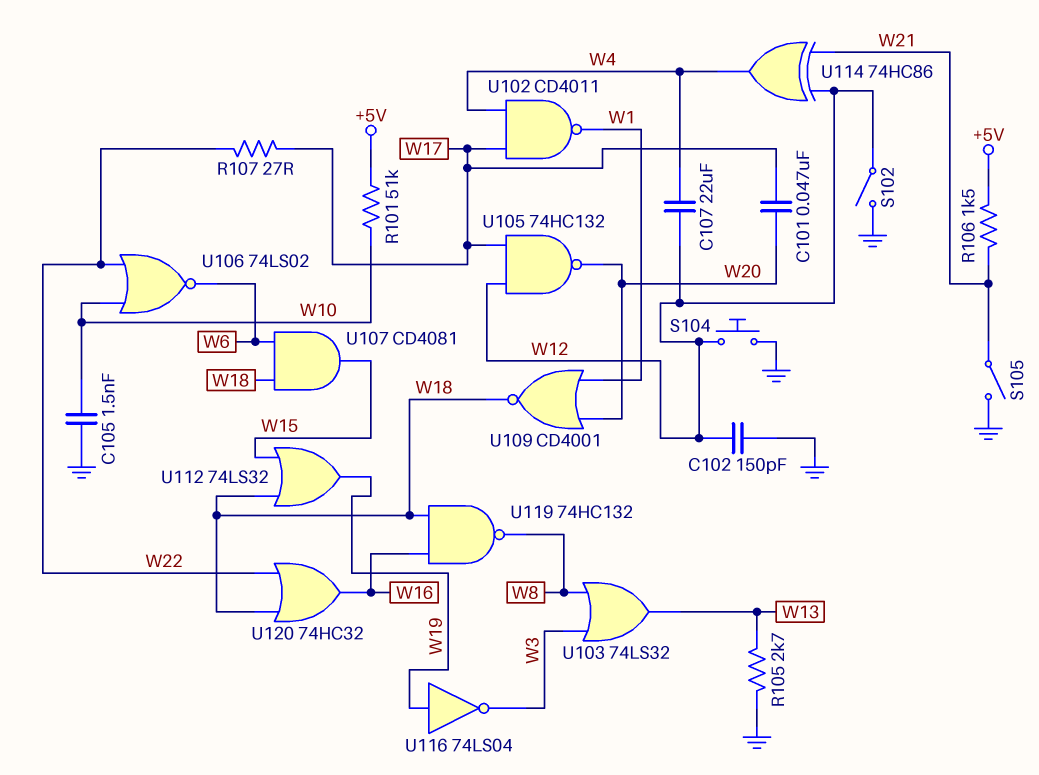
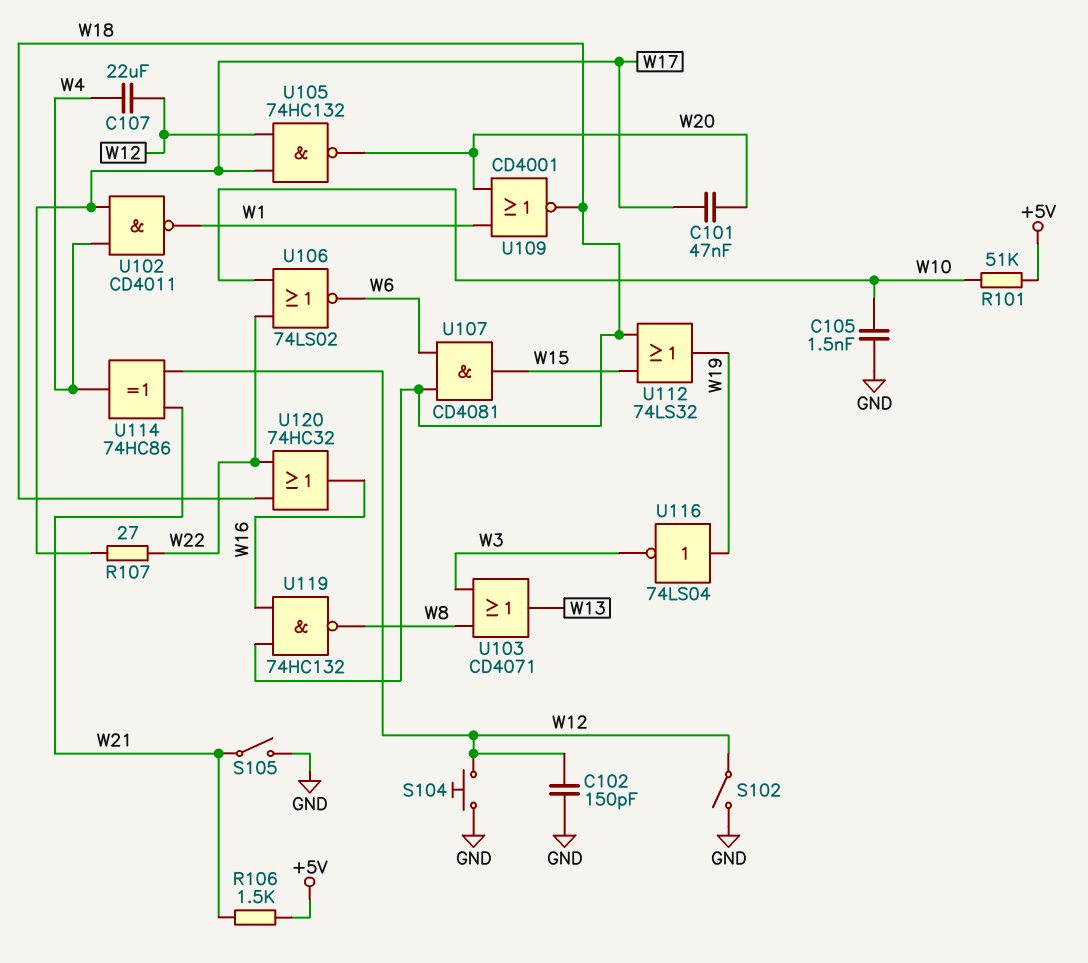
R105: 2.7k (GND, W13) -> none
U103: OR 74LS32 (in W3, in W8, out W13) -> OR CD4071 (in W3, in W8, out W13)

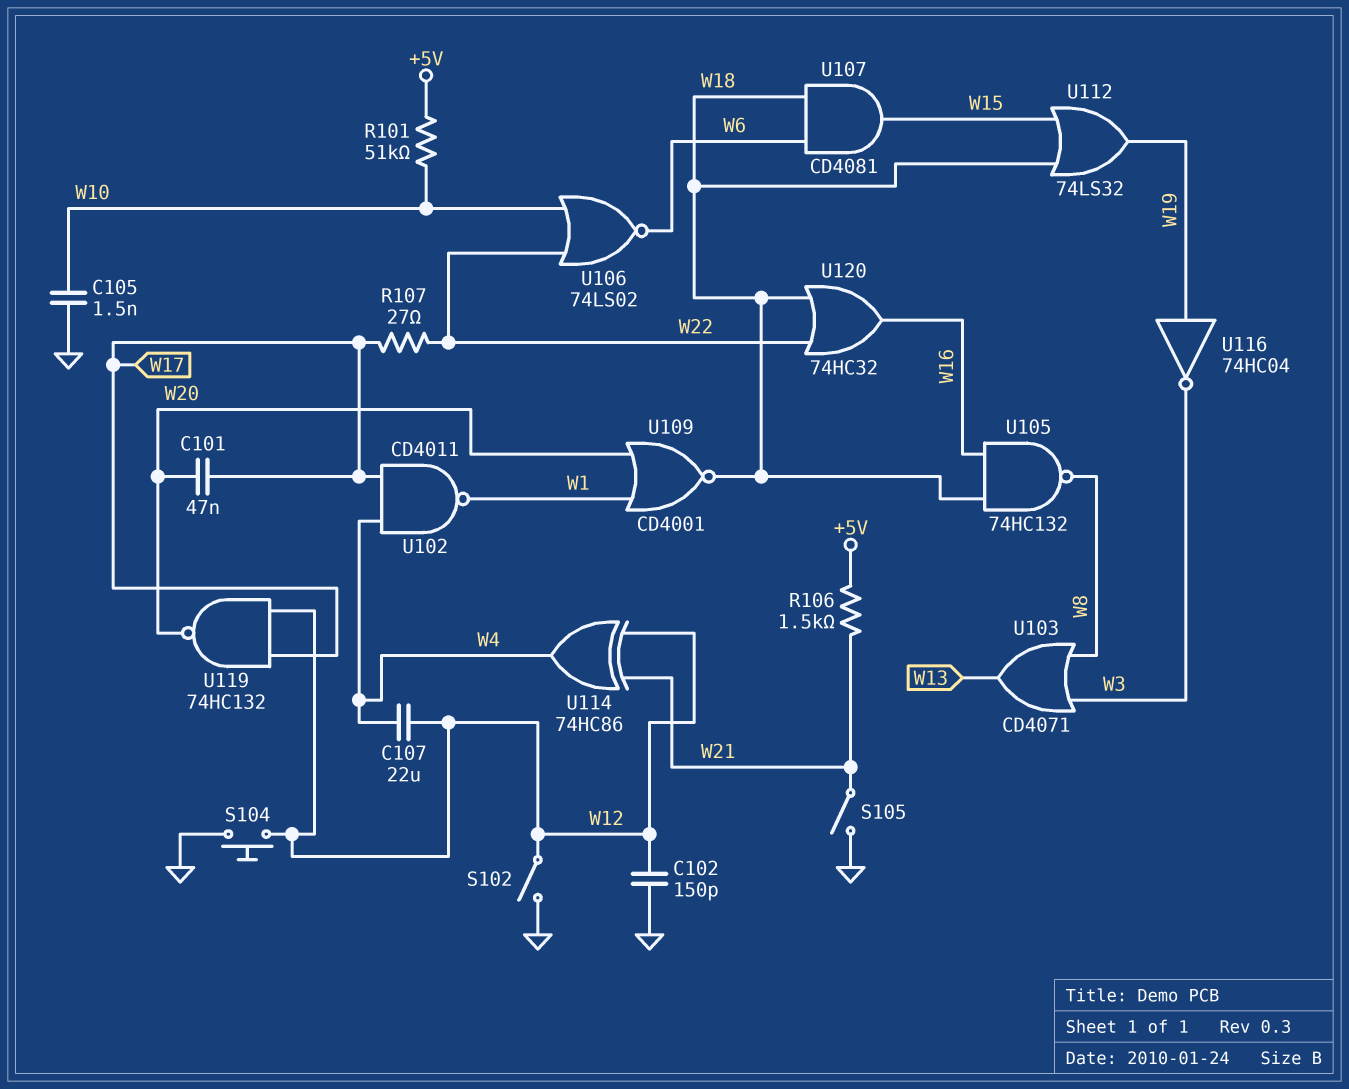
U105: NAND 74HC132 (in W12, in W17, out W20) -> NAND 74HC132 (in W16, in W18, out W8)
U116: NOT 74LS04 (in W19, out W3) -> NOT 74HC04 (in W19, out W3)
U119: NAND 74HC132 (in W16, in W18, out W8) -> NAND 74HC132 (in W12, in W17, out W20)

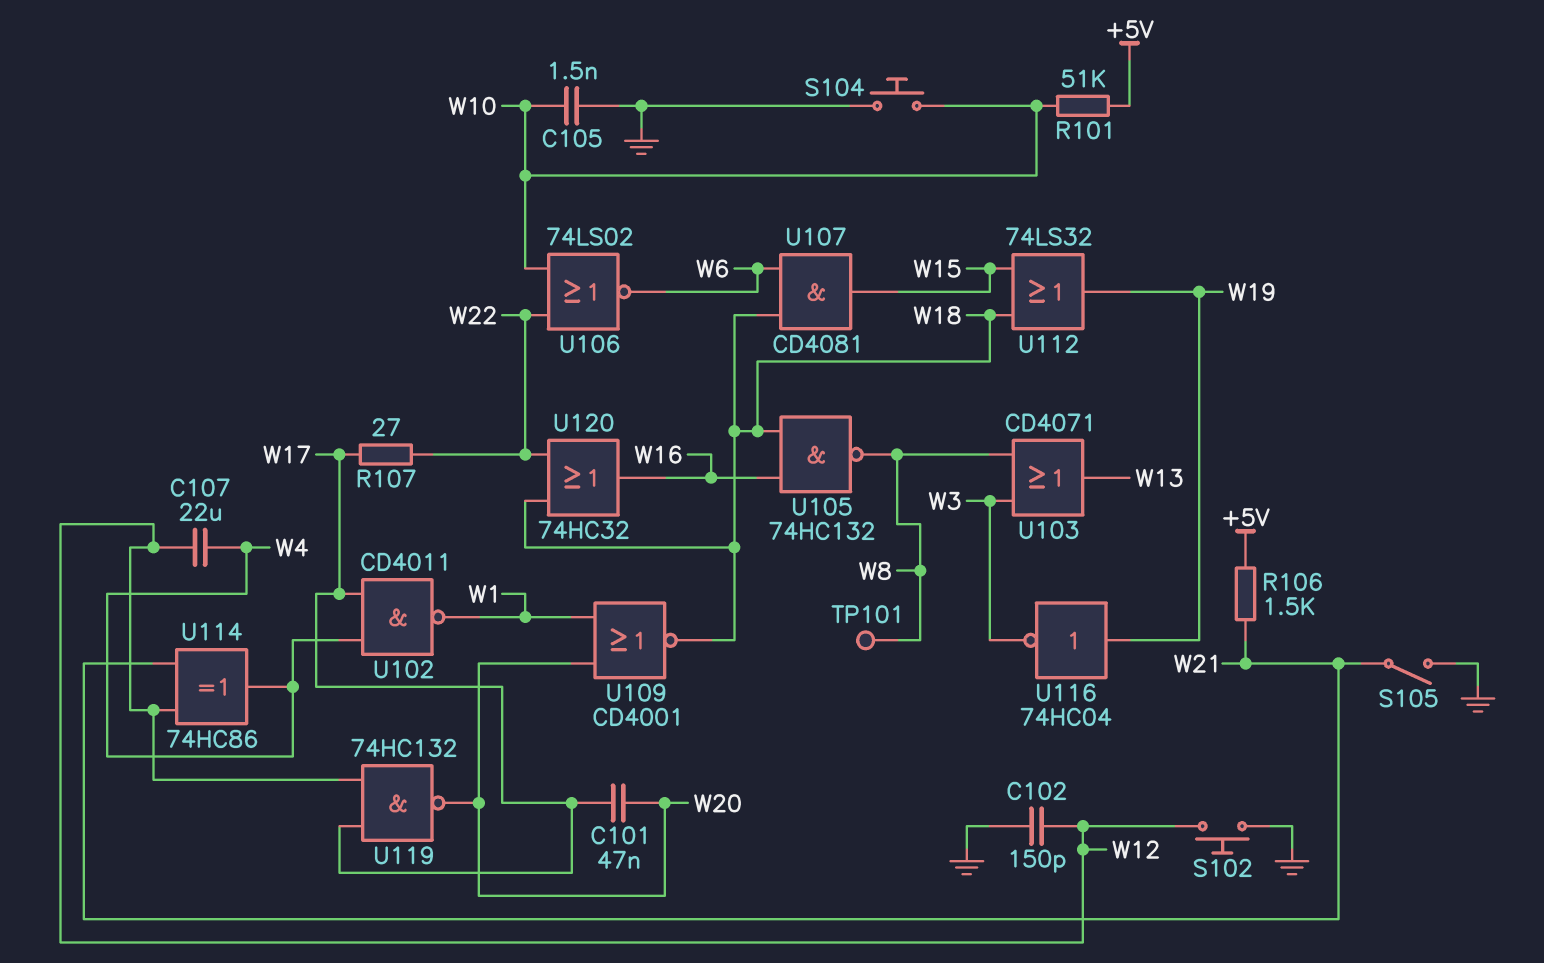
S102: switch (GND, W12) -> button (GND, W12)
S104: button (GND, W12) -> button (GND, W10)
TP101: none -> test point (W8)

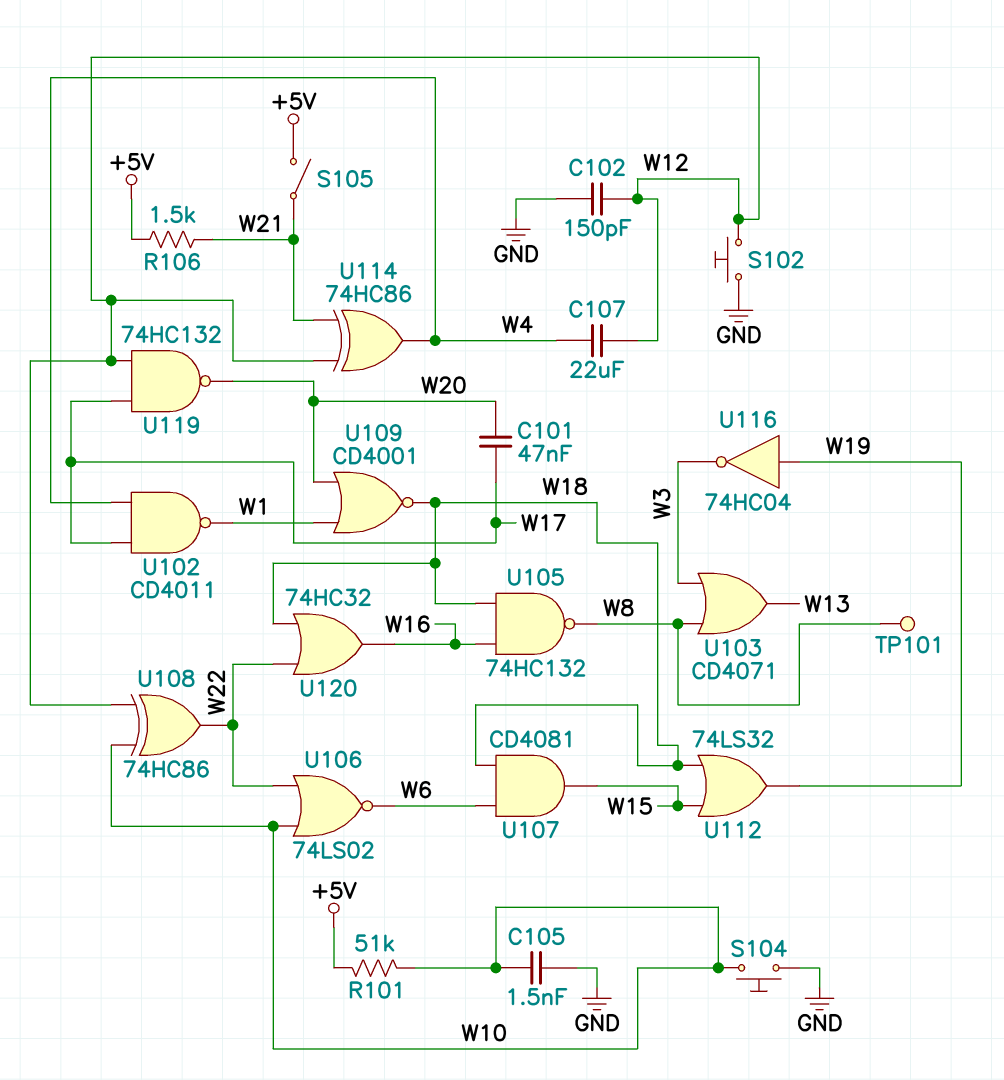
R107: 27 (W17, W22) -> none
S105: switch (GND, W21) -> switch (+5V, W21)
U108: none -> XOR 74HC86 (in W10, in W12, out W22)

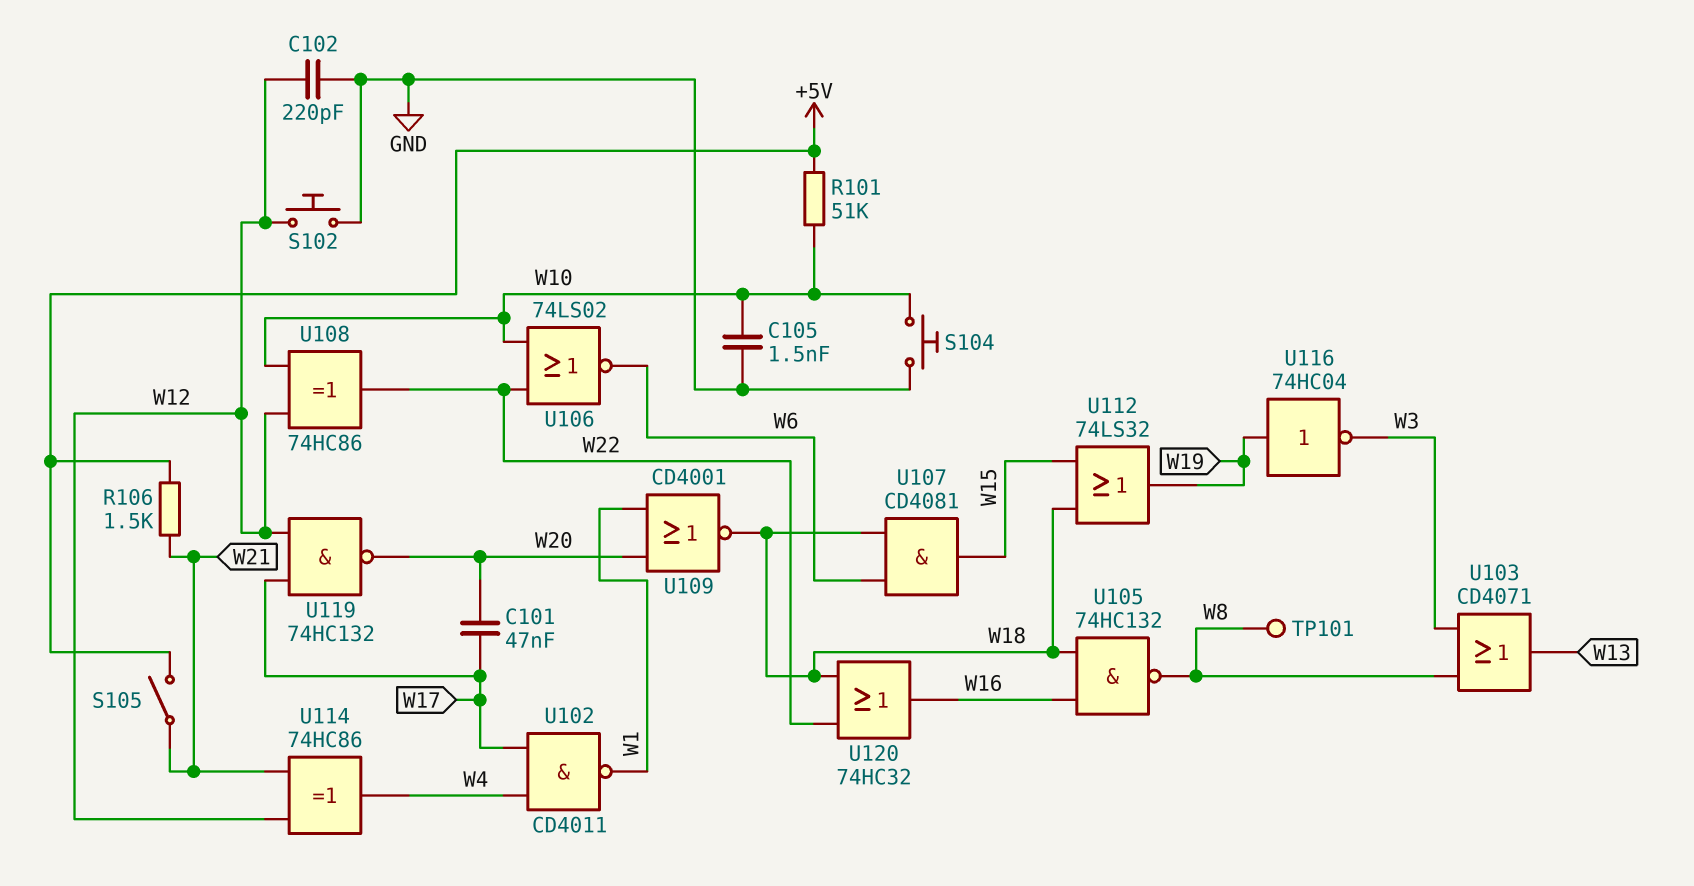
C102: 150pF (GND, W12) -> 220pF (GND, W12)
C107: 22uF (W4, W12) -> none

